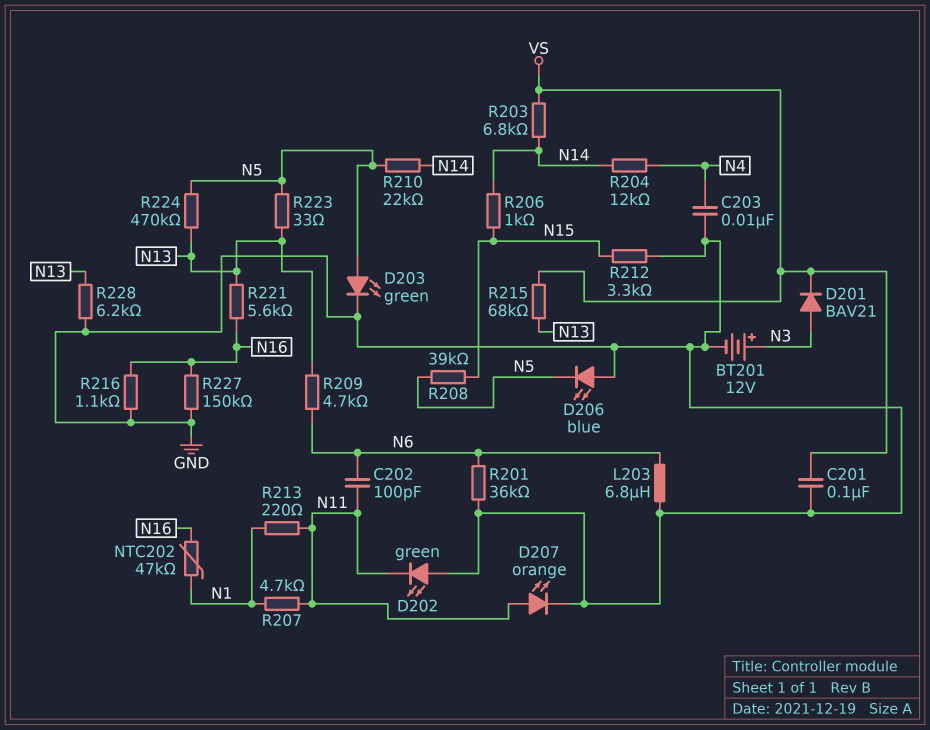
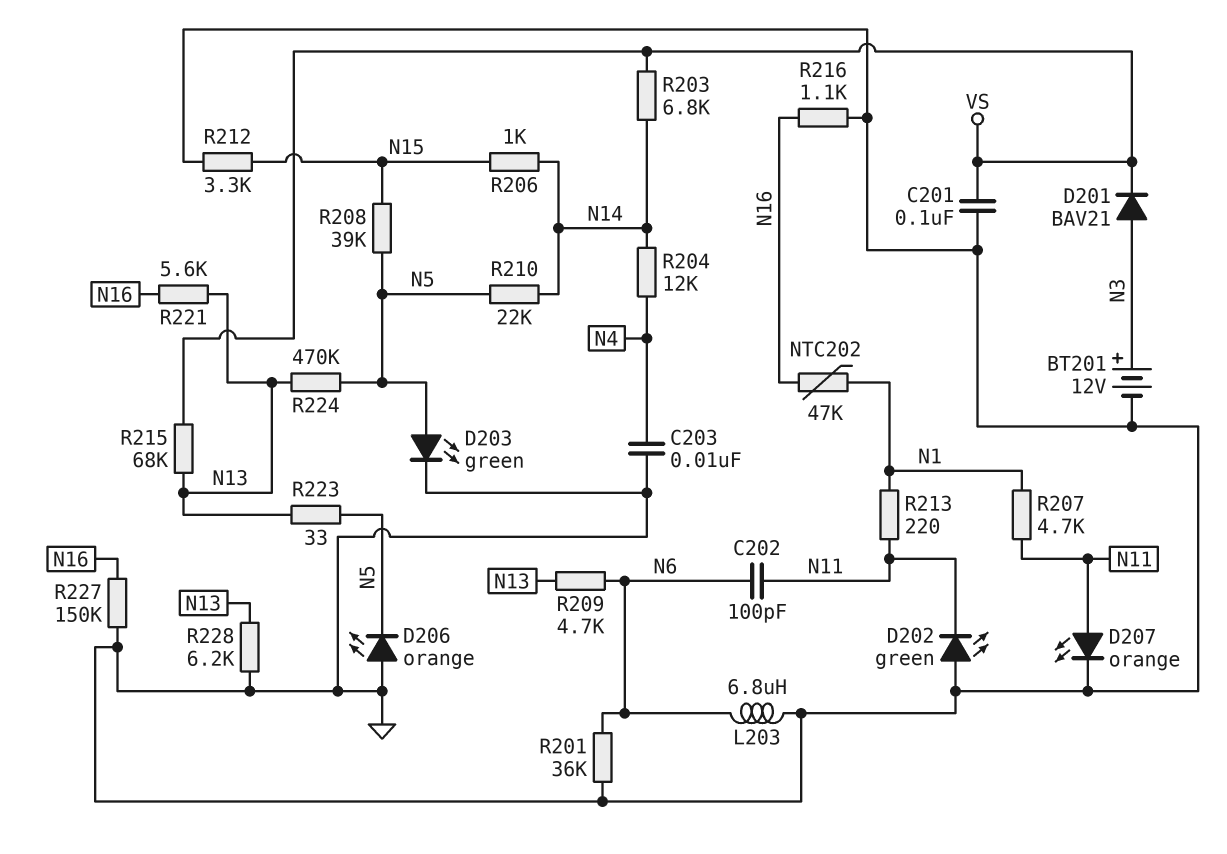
D206: LED blue (A GND, K N5) -> LED orange (A GND, K N5)

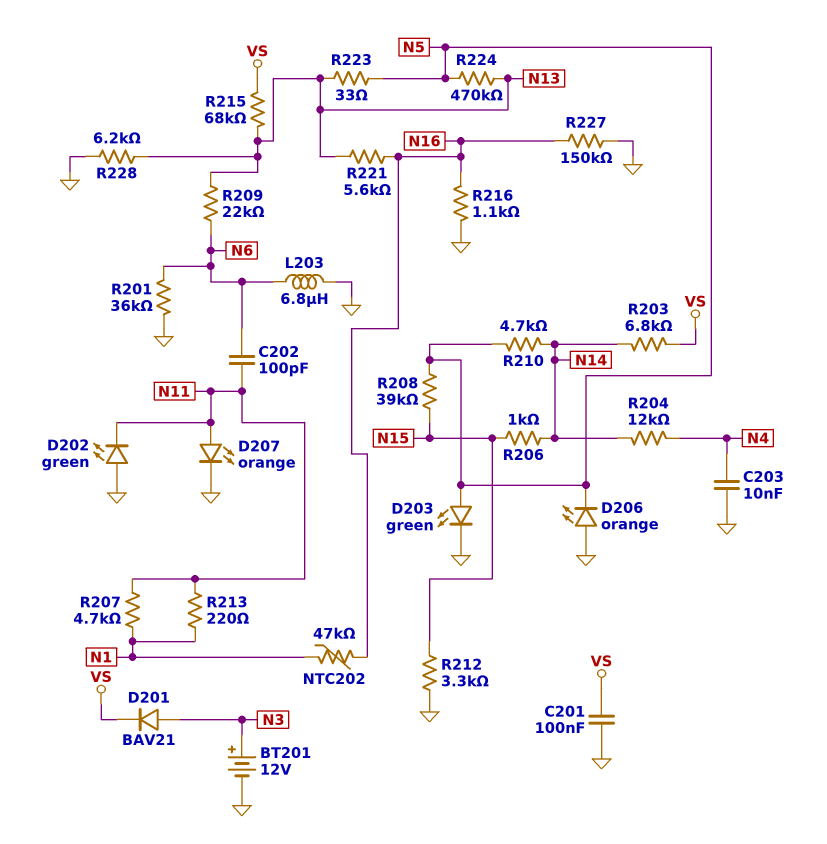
R209: 4.7k (N6, N13) -> 22k (N6, N13)
R210: 22k (N5, N14) -> 4.7k (N5, N14)

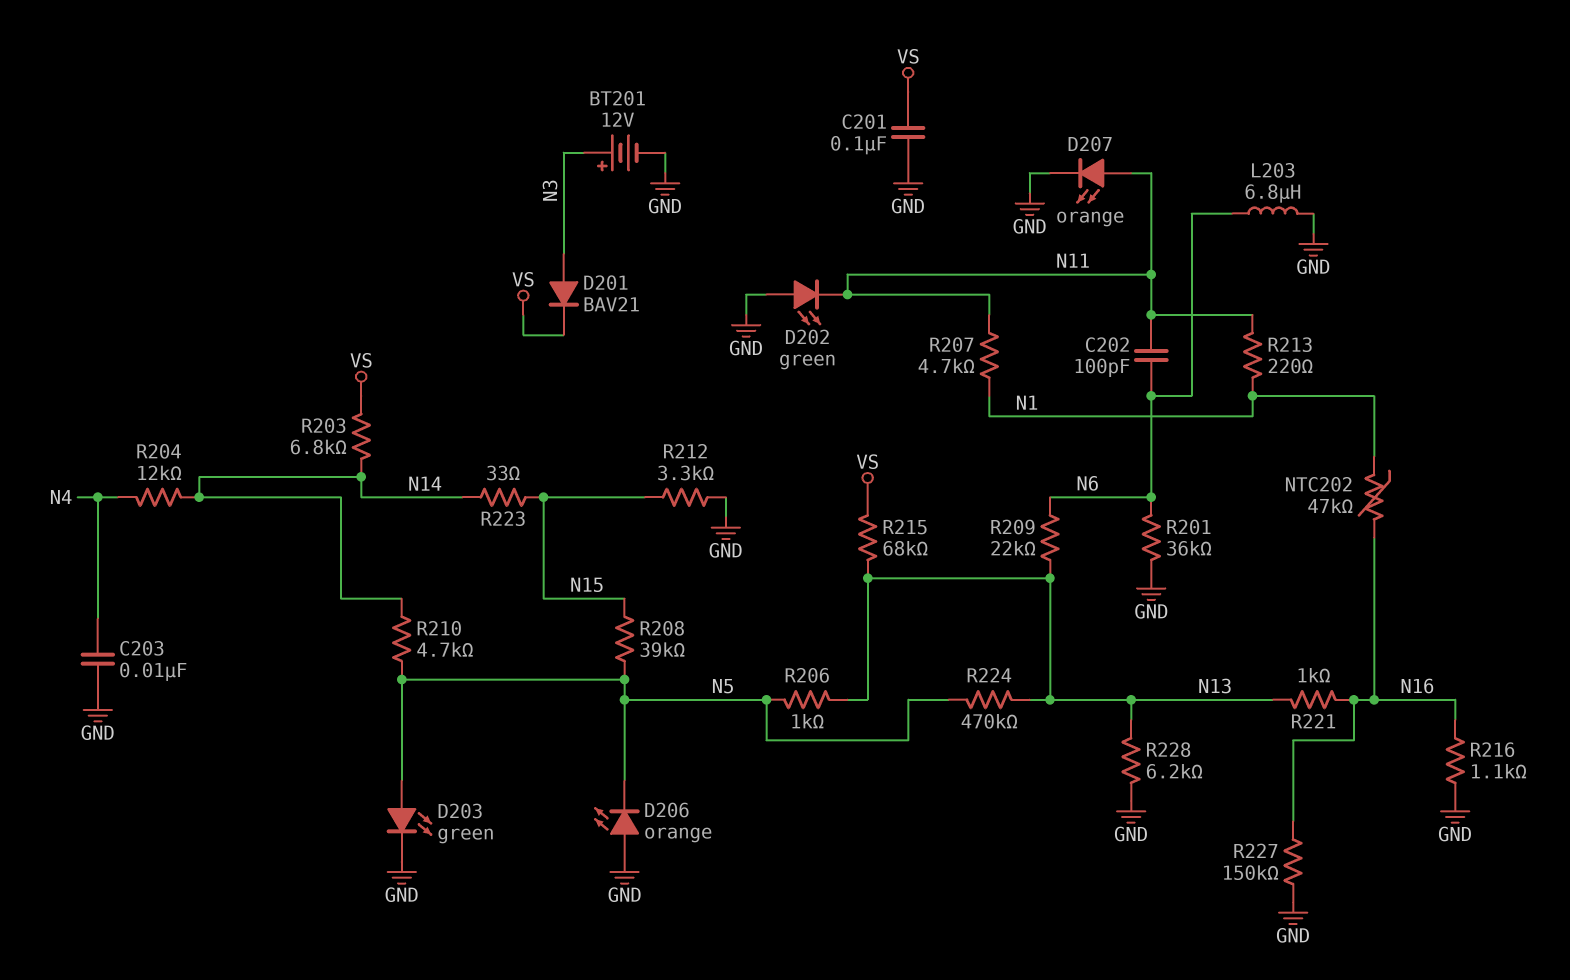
R206: 1k (N14, N15) -> 1k (N5, N13)
R221: 5.6k (N13, N16) -> 1k (N13, N16)
R223: 33 (N5, N13) -> 33 (N14, N15)

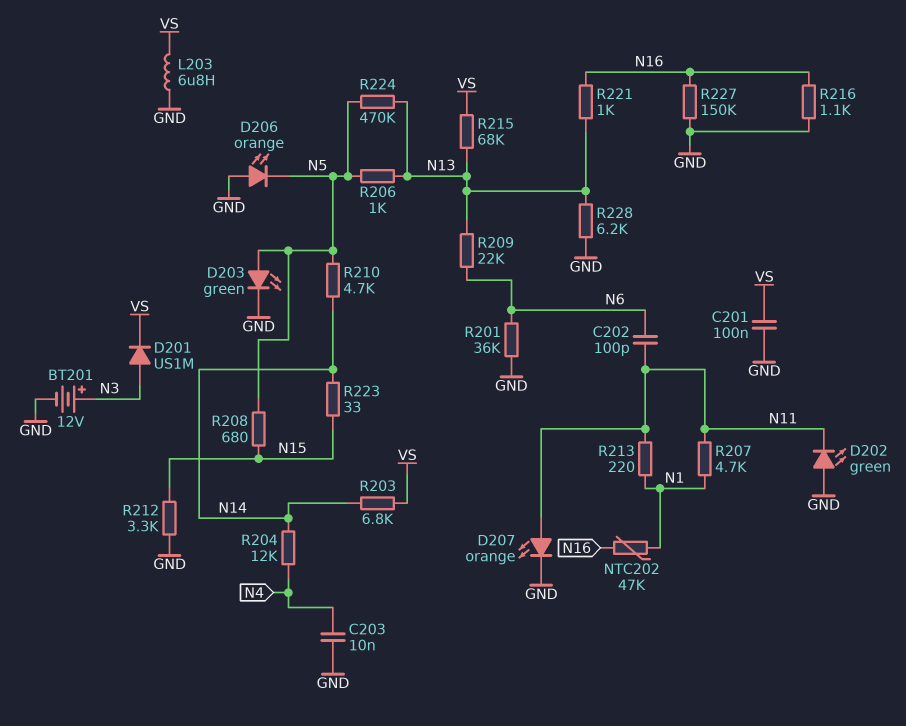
D201: diode BAV21 (A N3, K VS) -> diode US1M (A N3, K VS)
L203: 6.8uH (GND, N6) -> 6.8uH (GND, VS)
R208: 39k (N5, N15) -> 680 (N5, N15)

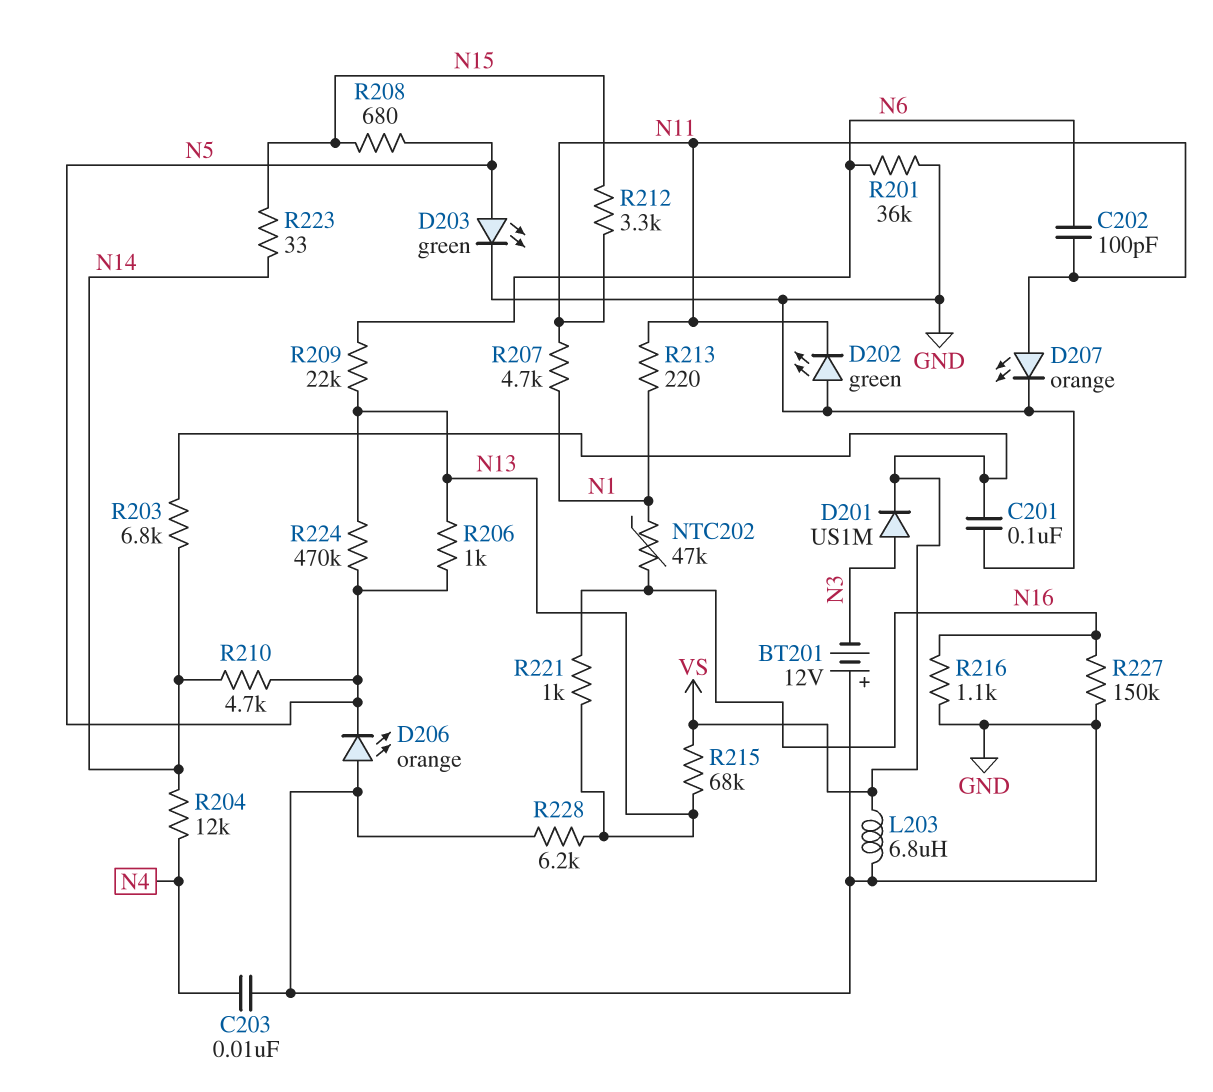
BT201: 12V (plus N3, minus GND) -> 12V (plus GND, minus N3)
R212: 3.3k (GND, N15) -> 3.3k (N11, N15)

